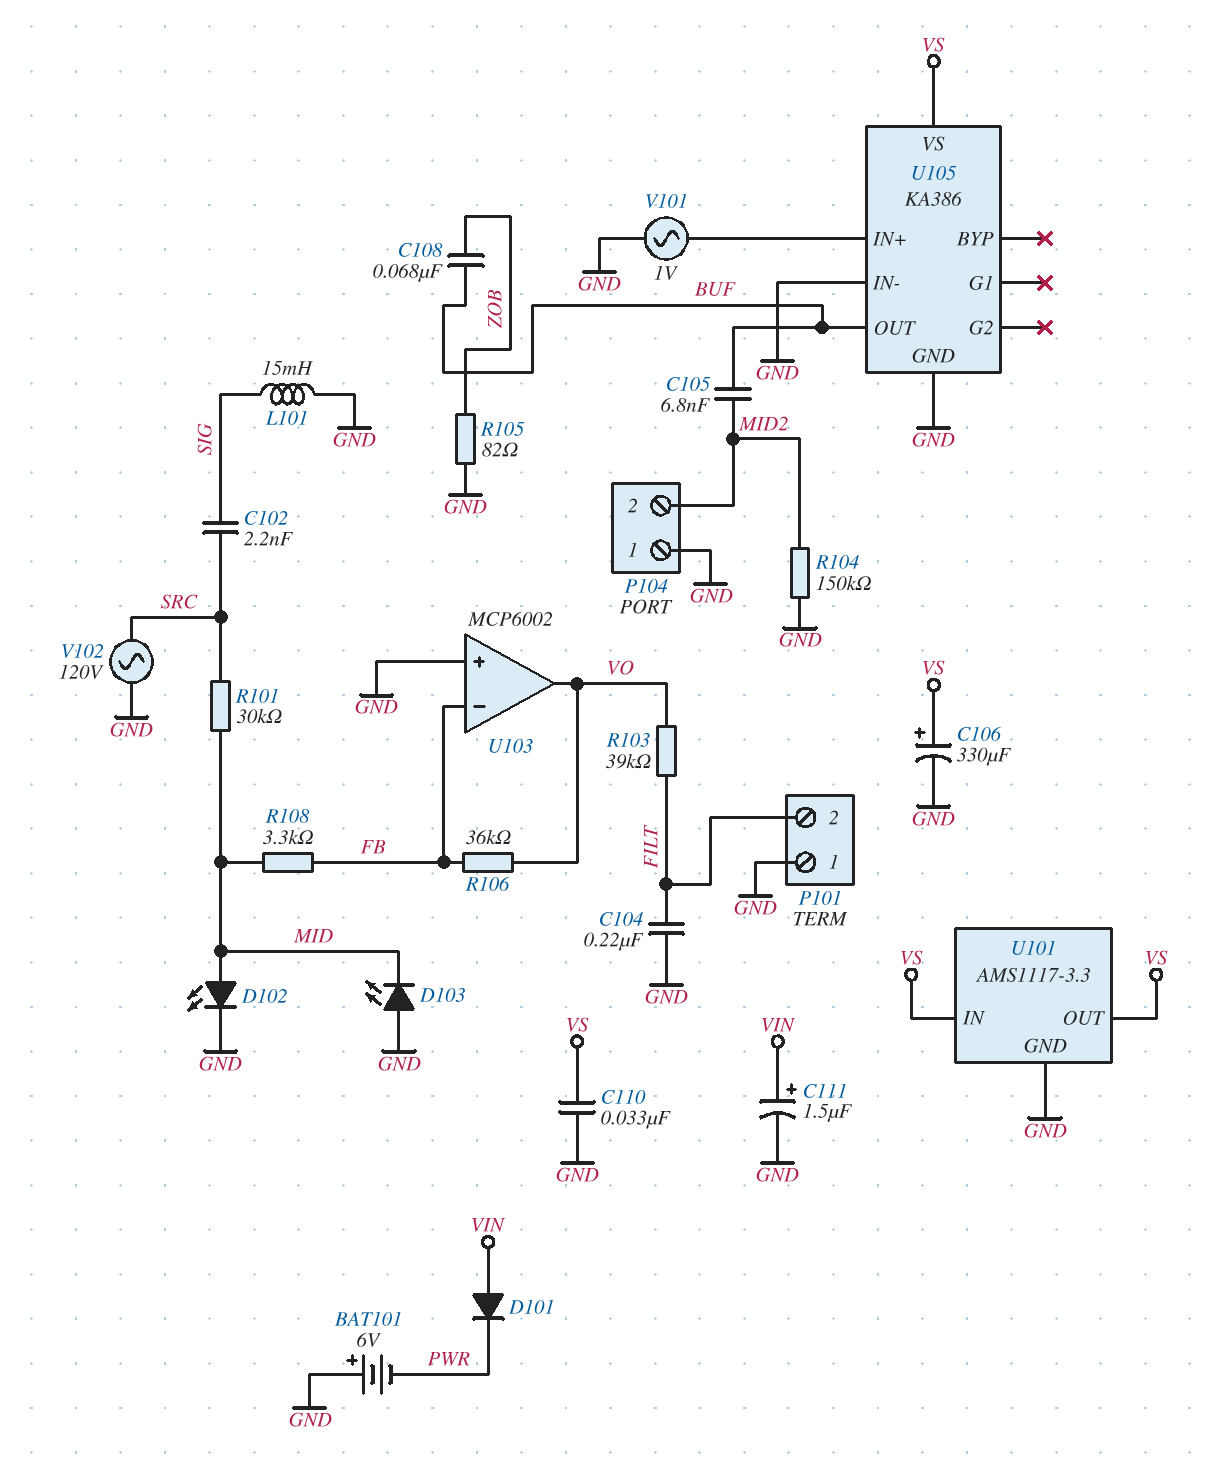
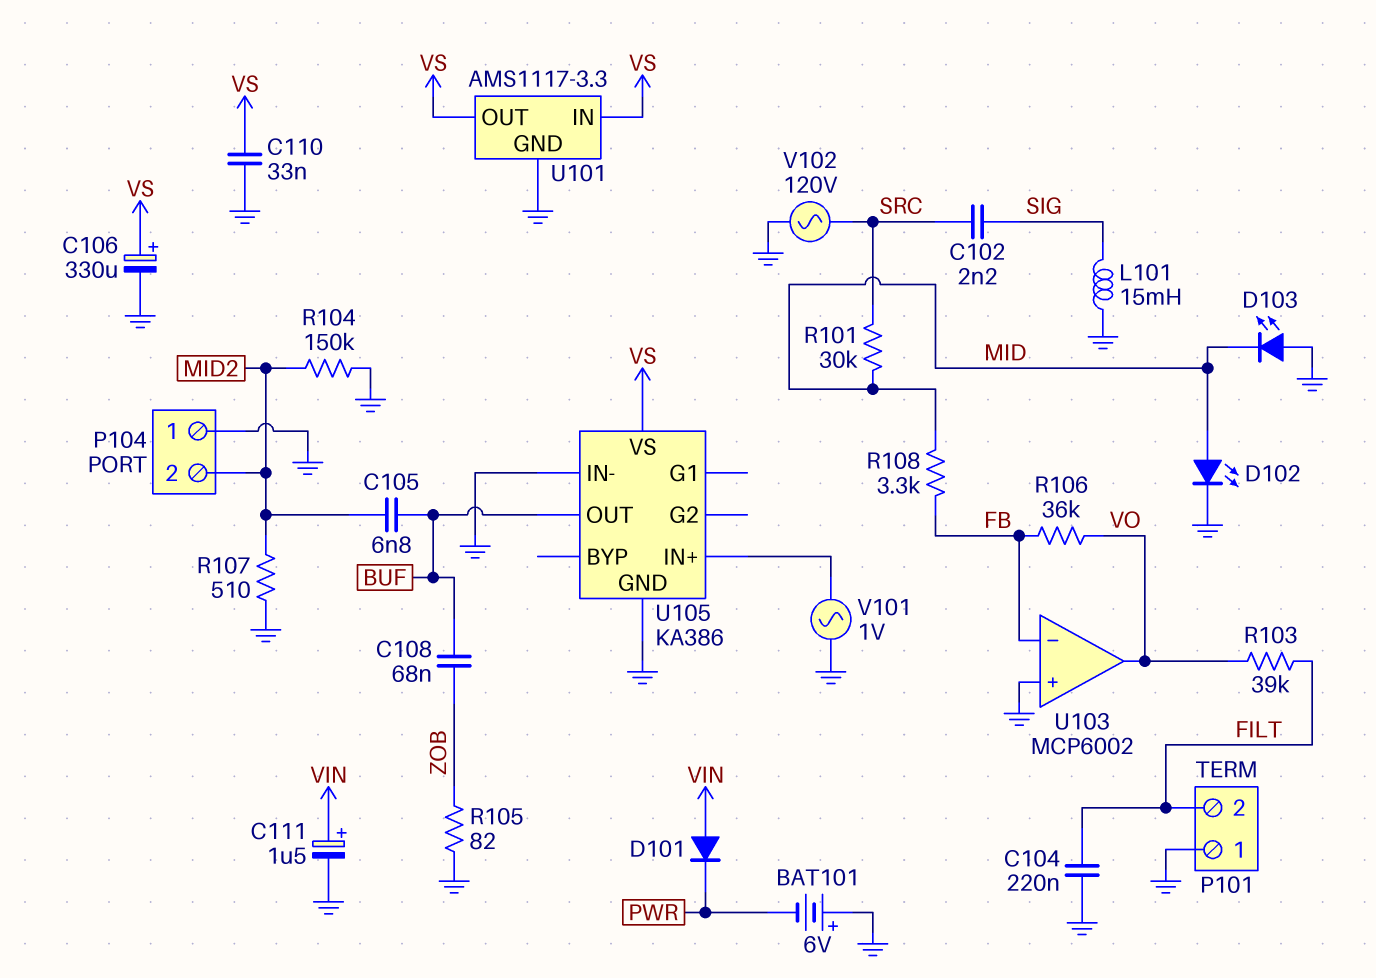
R107: none -> 510 (GND, MID2)

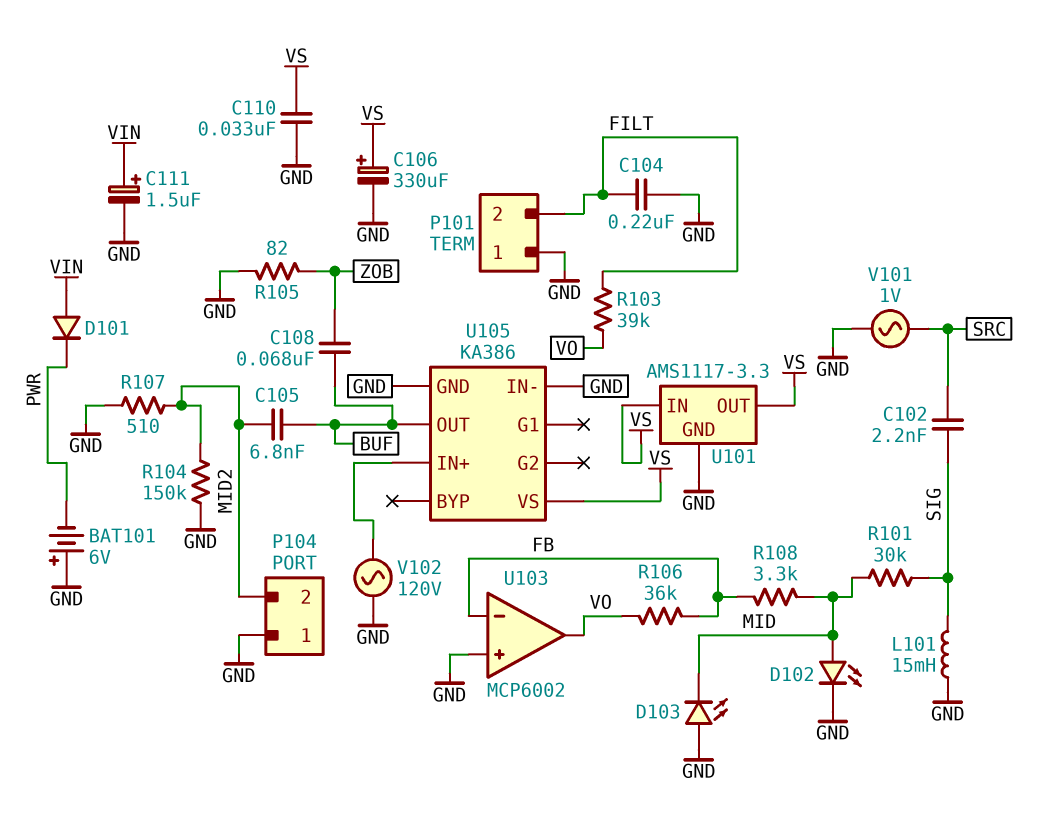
R101: 30k (MID, SRC) -> 30k (MID, SIG)
V101: AC 1V (GND, U105/IN+) -> AC 1V (GND, SRC)
V102: AC 120V (GND, SRC) -> AC 120V (GND, U105/IN+)

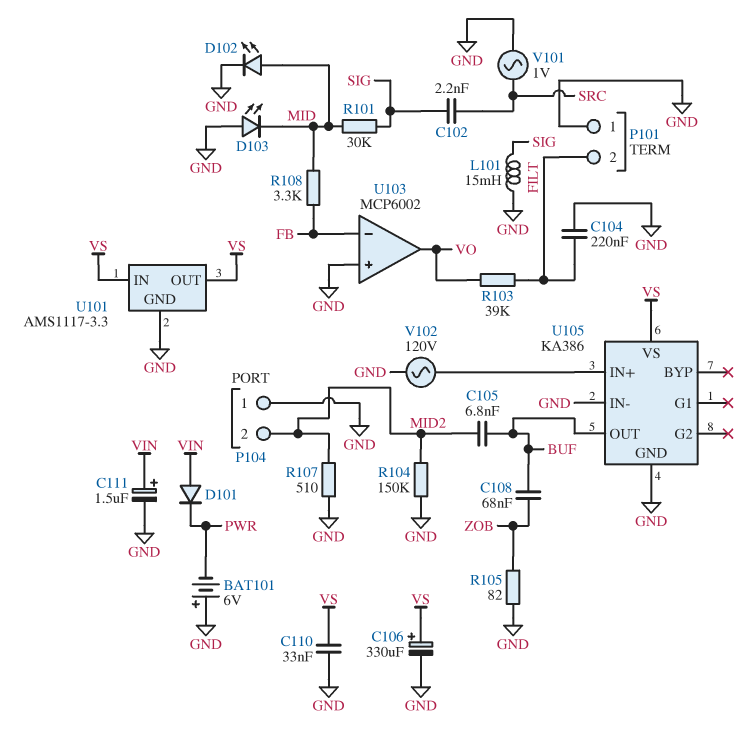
R106: 36k (FB, VO) -> none

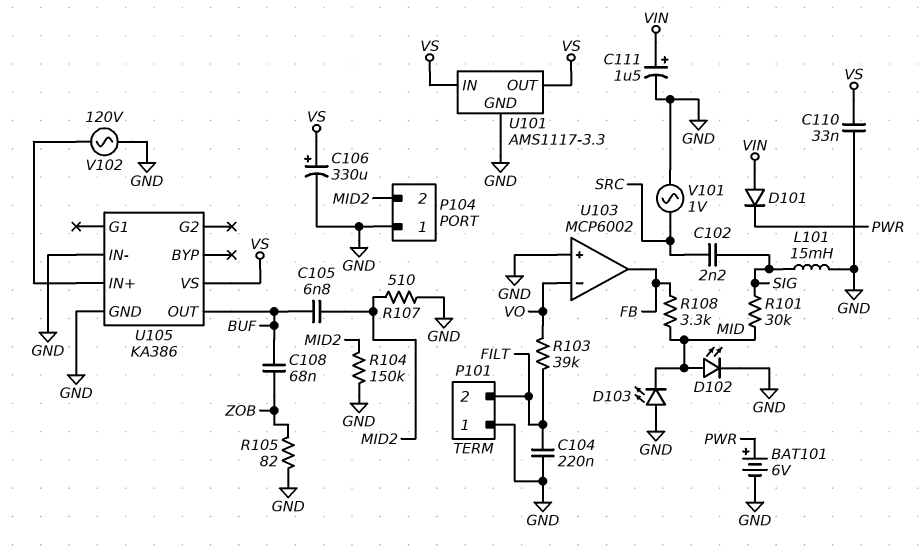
BAT101: 6V (plus GND, minus PWR) -> 6V (plus PWR, minus GND)
U103 pin in-: FB -> VO
U103 pin out: VO -> FB

